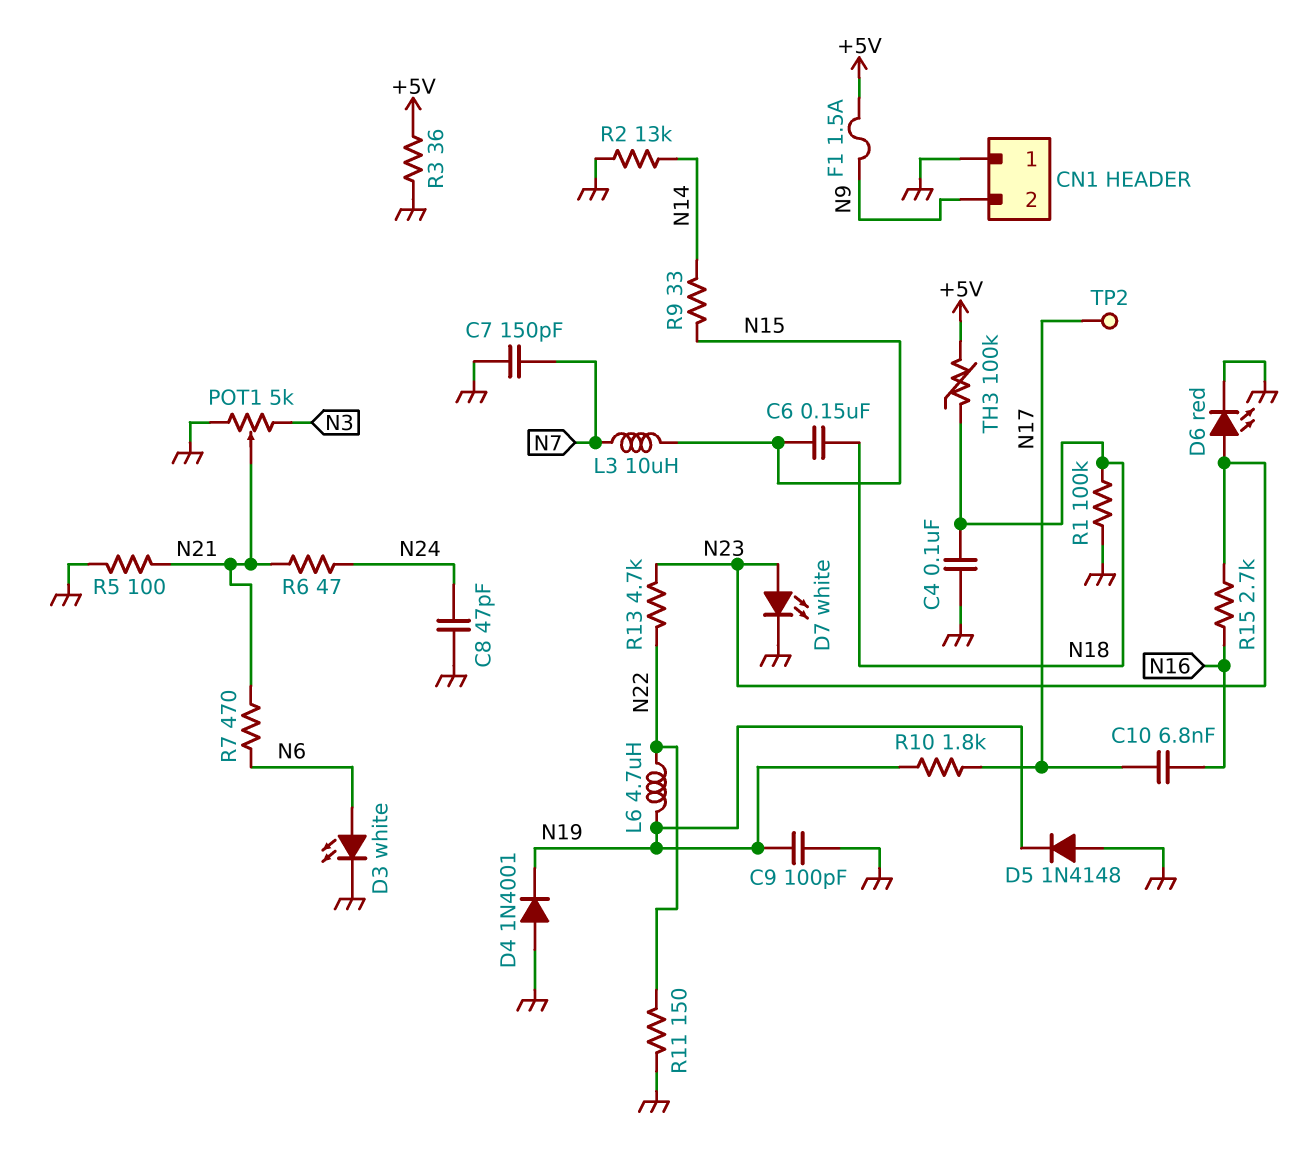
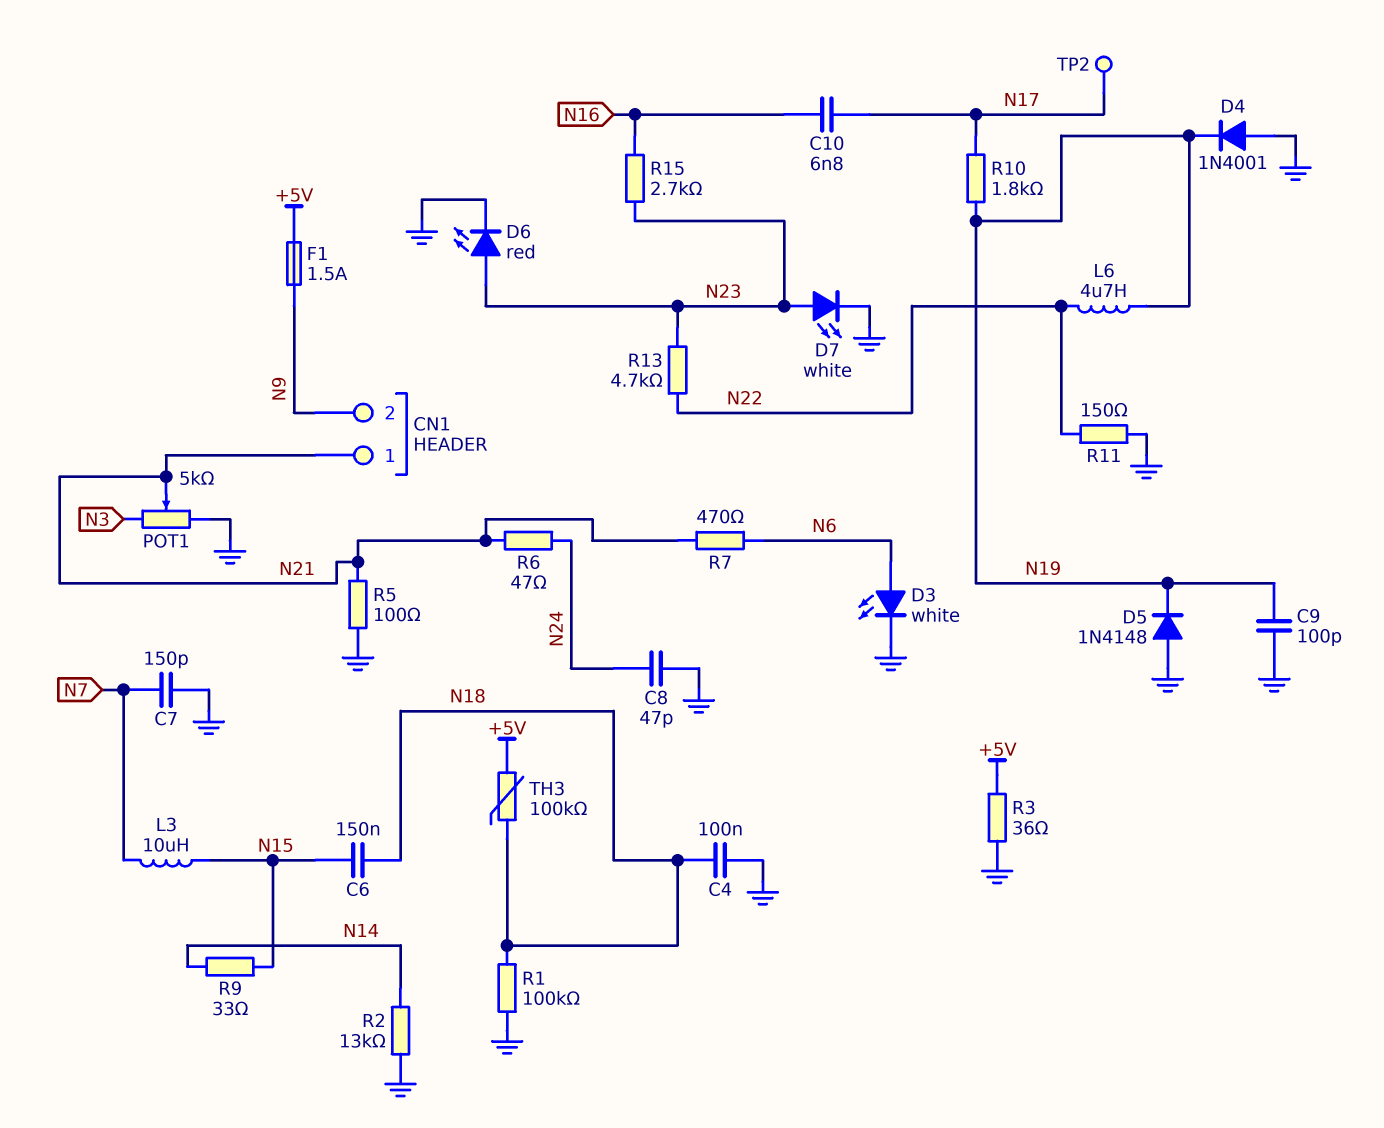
CN1 pin 1: GND -> N21

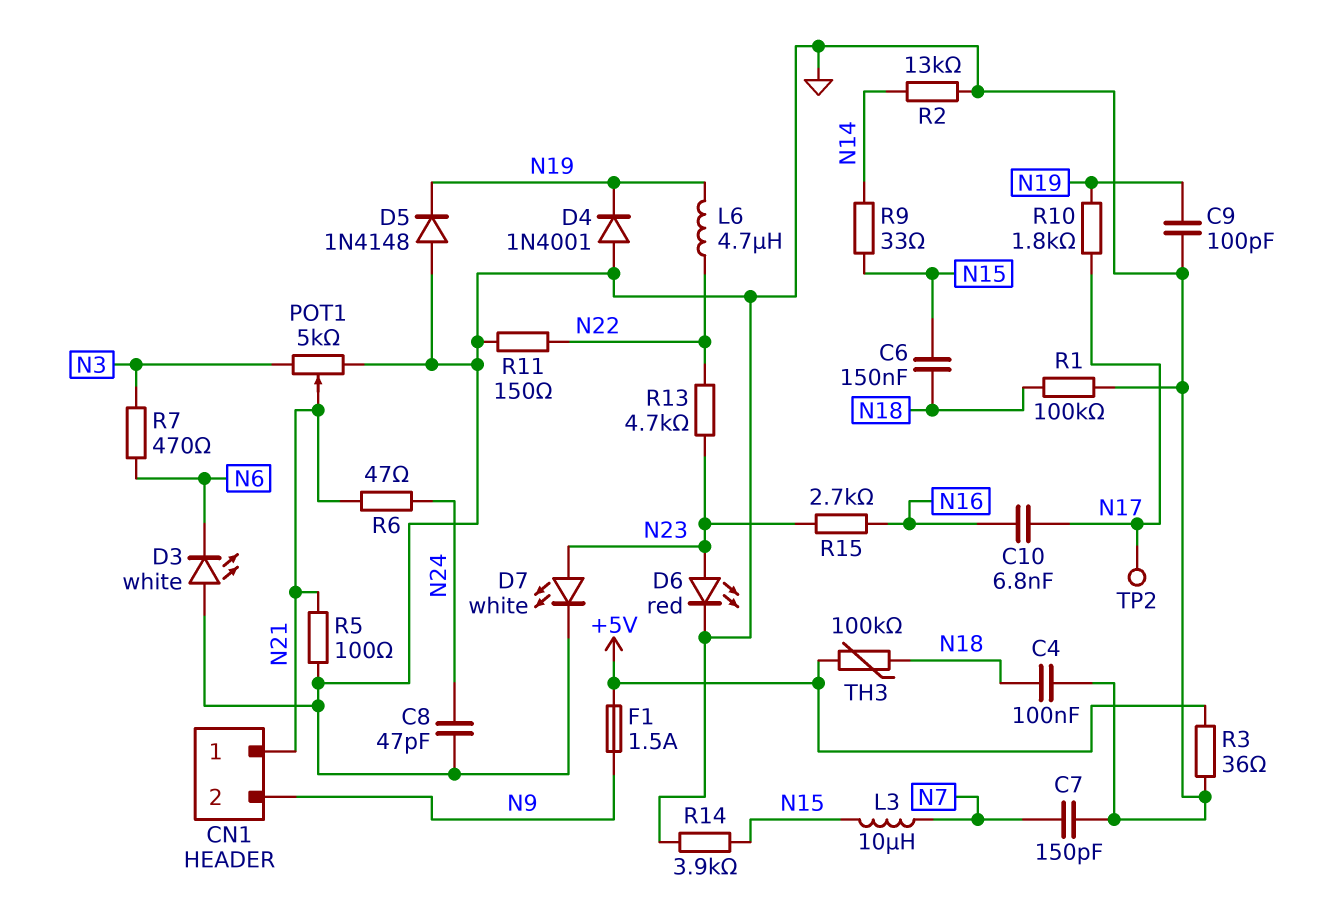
D3: LED white (A N6, K GND) -> LED white (A GND, K N6)
R7: 470 (N6, N21) -> 470 (N3, N6)
R14: none -> 3.9k (GND, N15)

